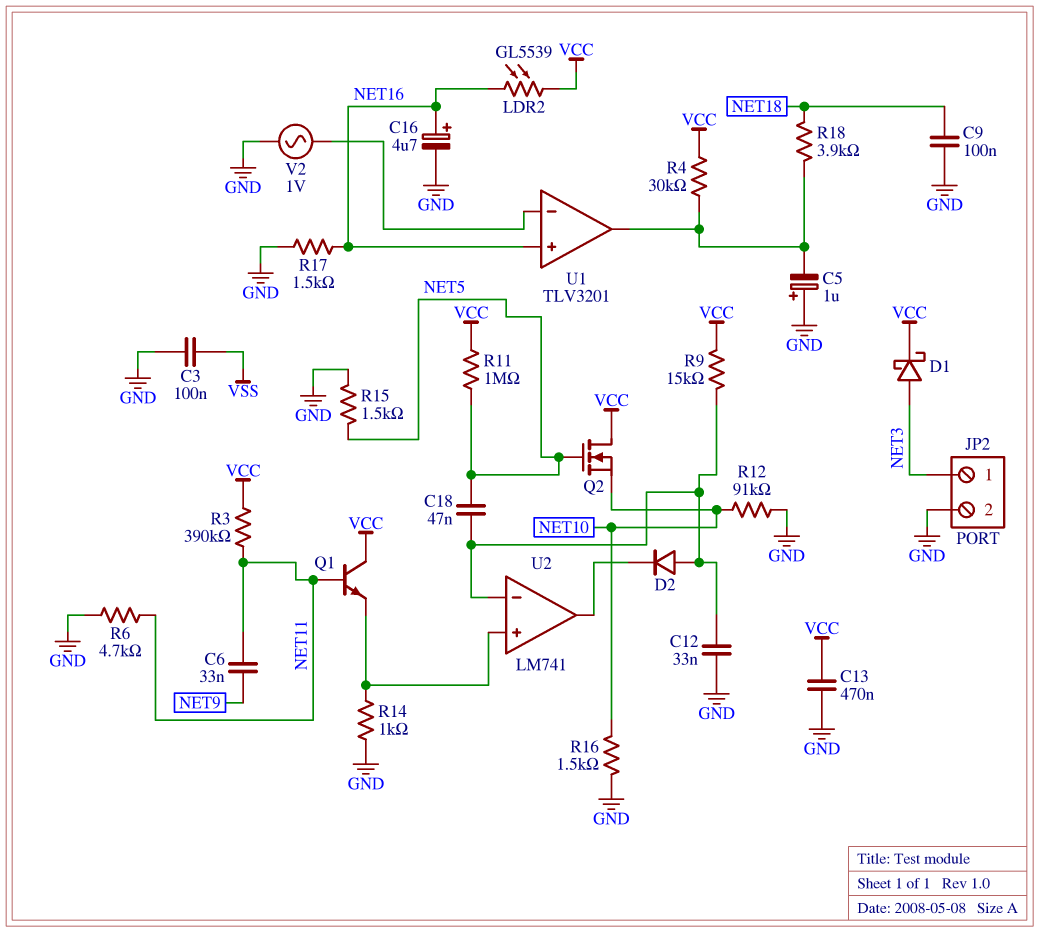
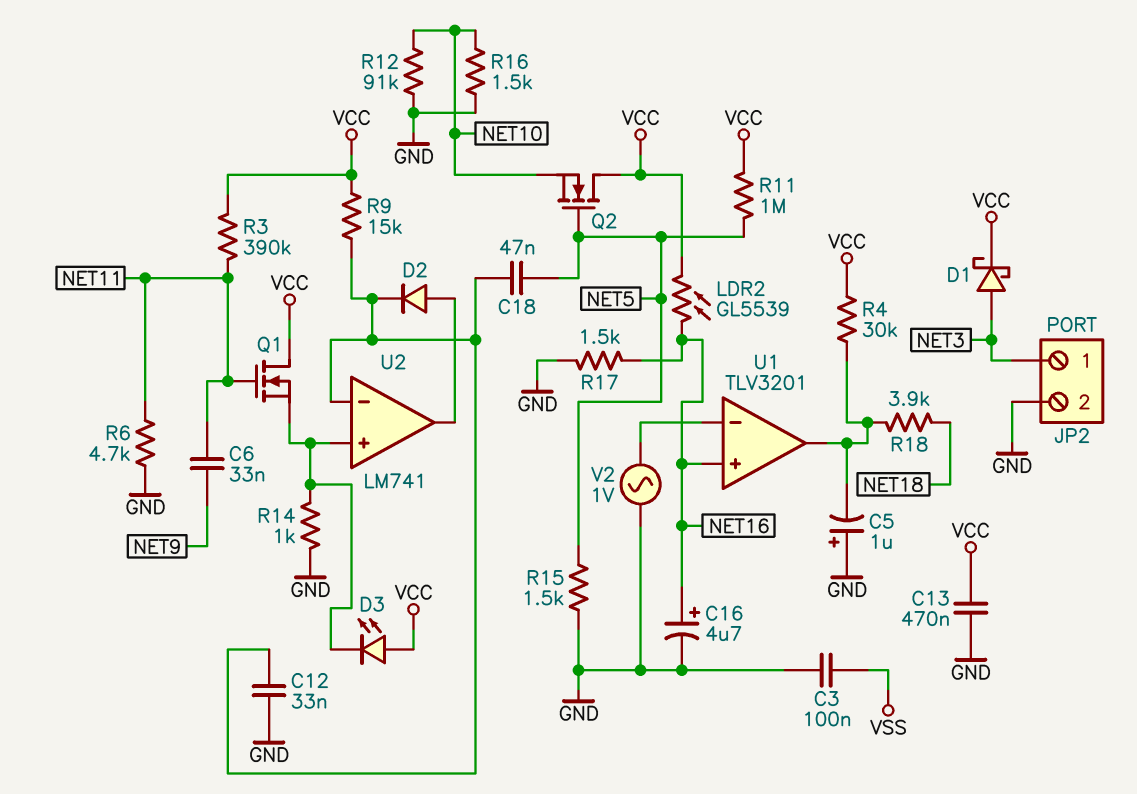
C9: 100nF (GND, NET18) -> none
D2: diode (A U2/in-, K U2/out) -> diode (A U2/out, K U2/in-)
D3: none -> LED (A VCC, K U2/in+)
Q1: NPN (B NET11, C VCC, E U2/in+) -> NMOS (G NET11, D VCC, S U2/in+)

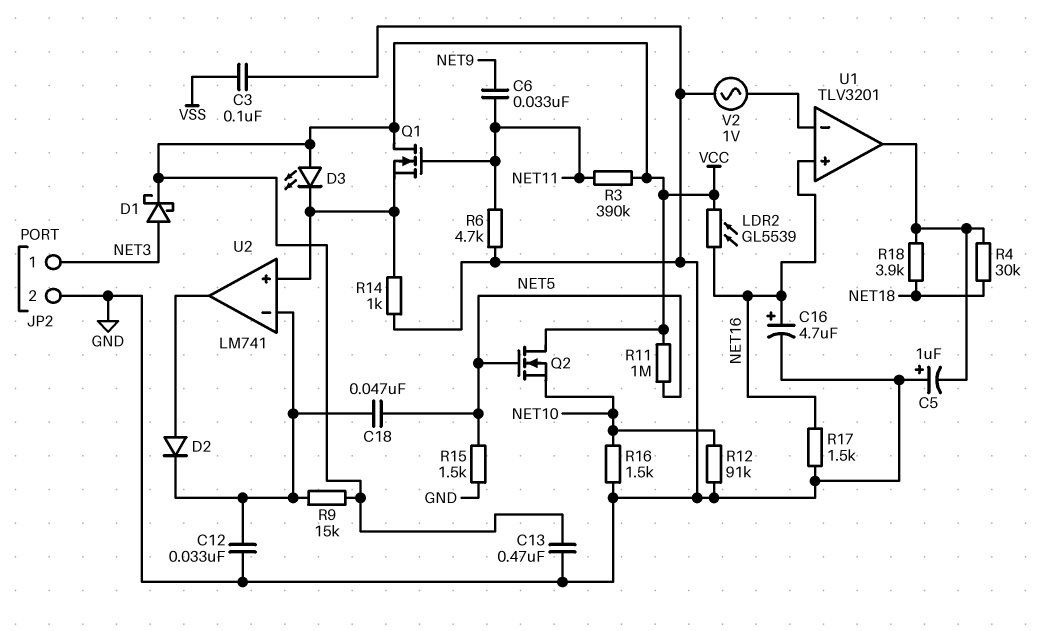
R4: 30k (U1/out, VCC) -> 30k (NET18, U1/out)

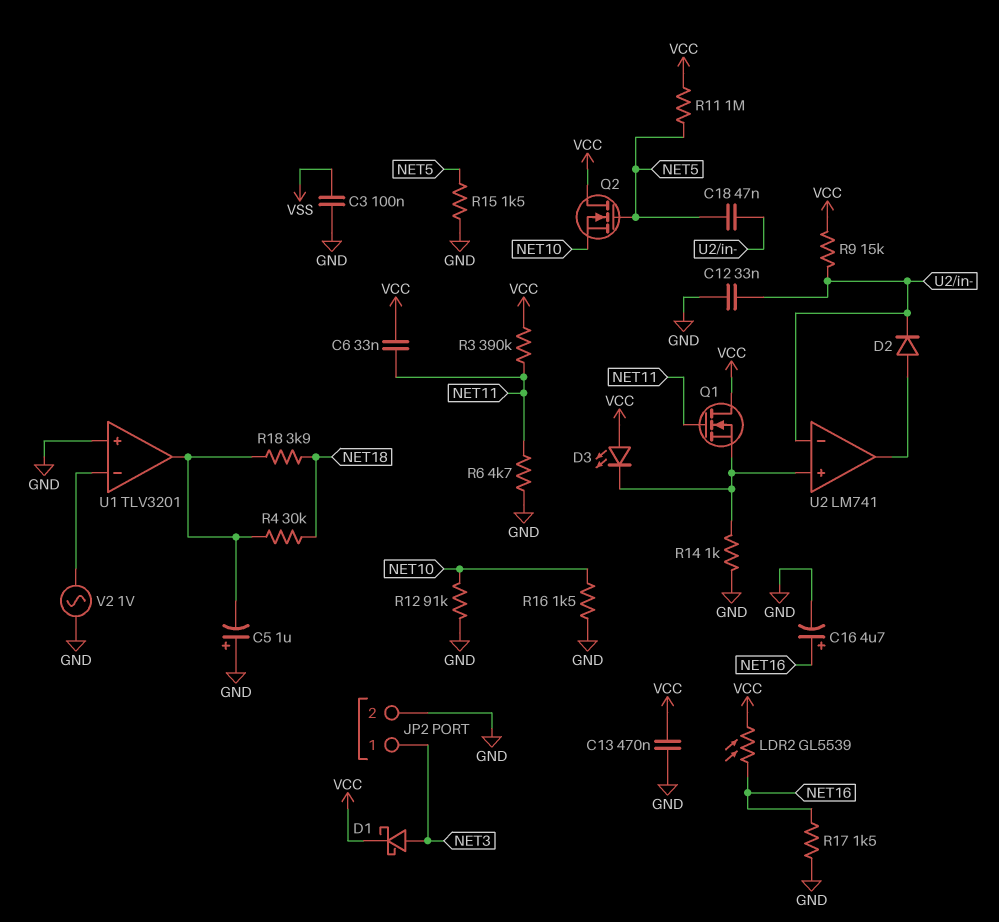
C6: 33nF (NET9, NET11) -> 33nF (NET11, VCC)
U1 pin in+: NET16 -> GND

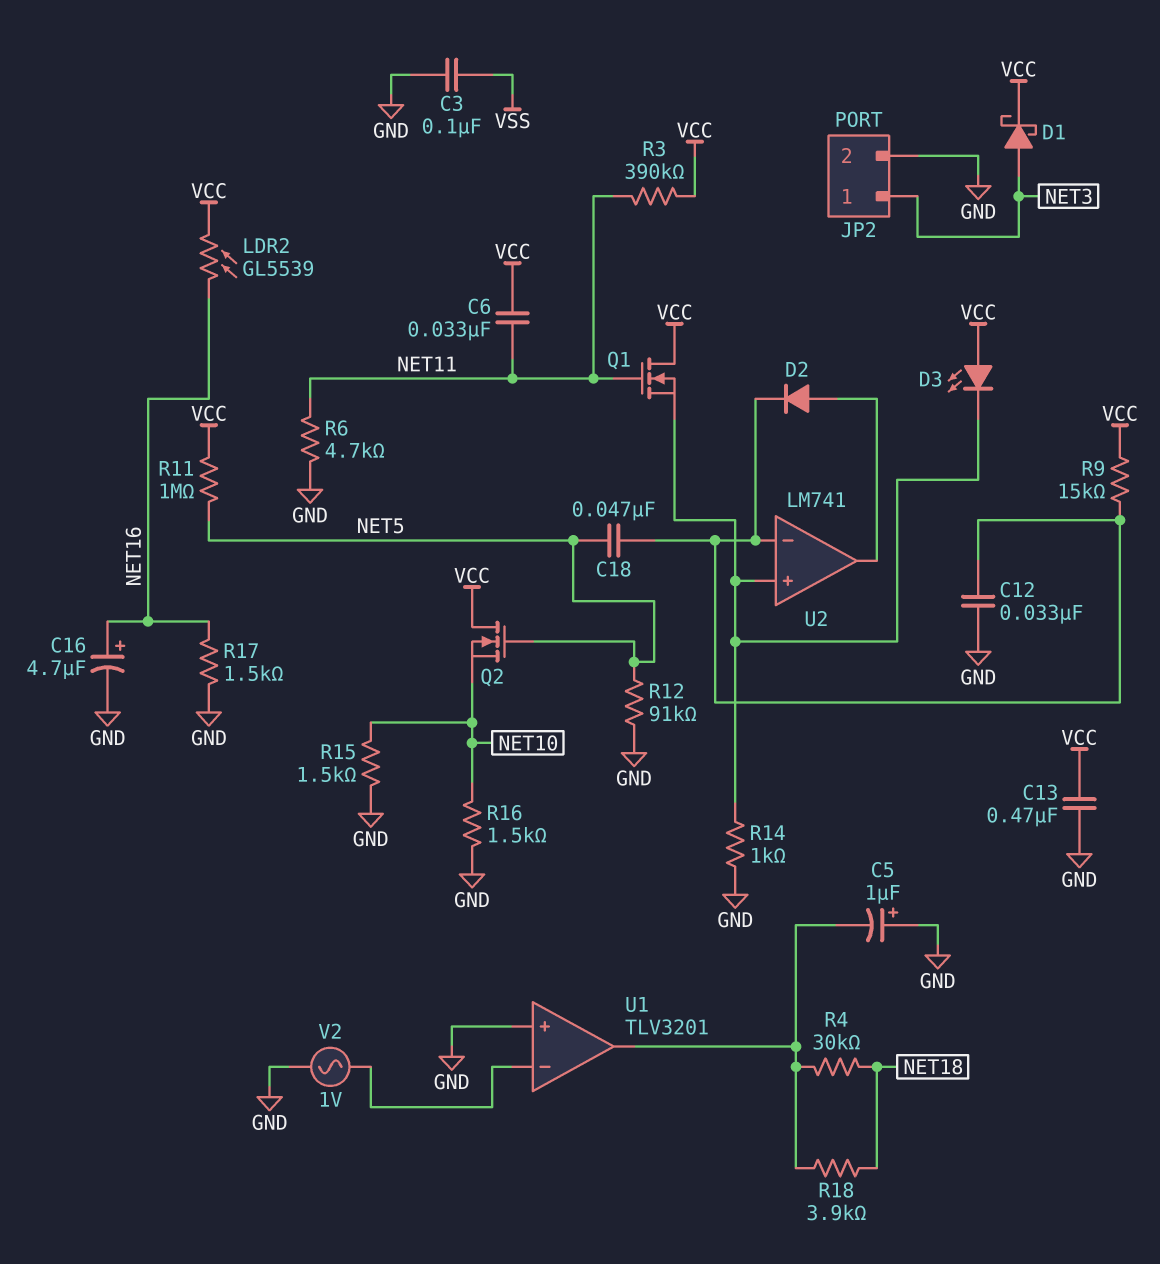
R12: 91k (GND, NET10) -> 91k (GND, NET5)
R15: 1.5k (GND, NET5) -> 1.5k (GND, NET10)

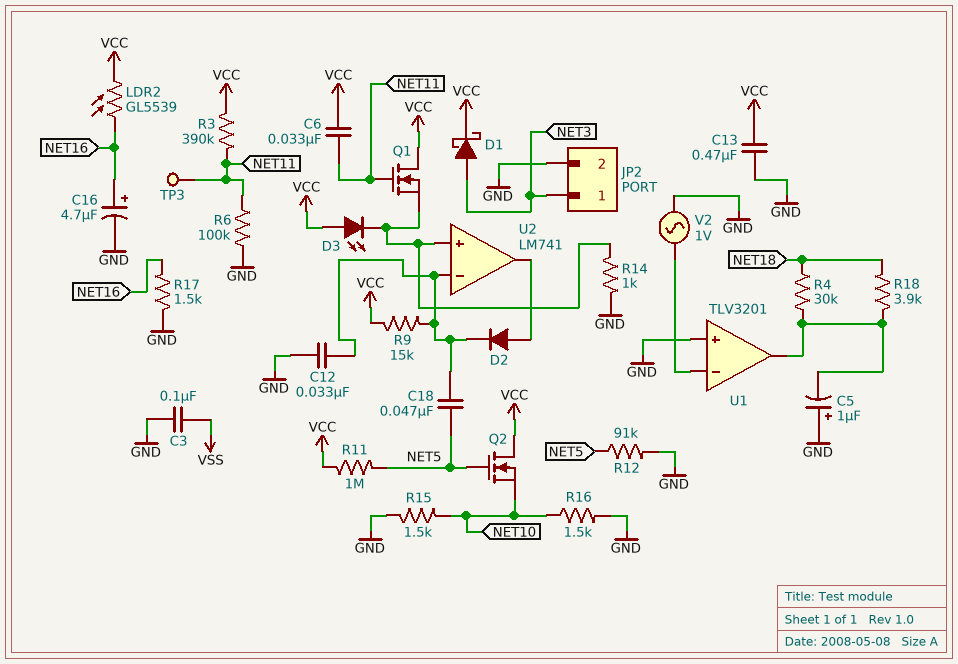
R6: 4.7k (GND, NET11) -> 100k (GND, NET11)
TP3: none -> test point (NET11)

